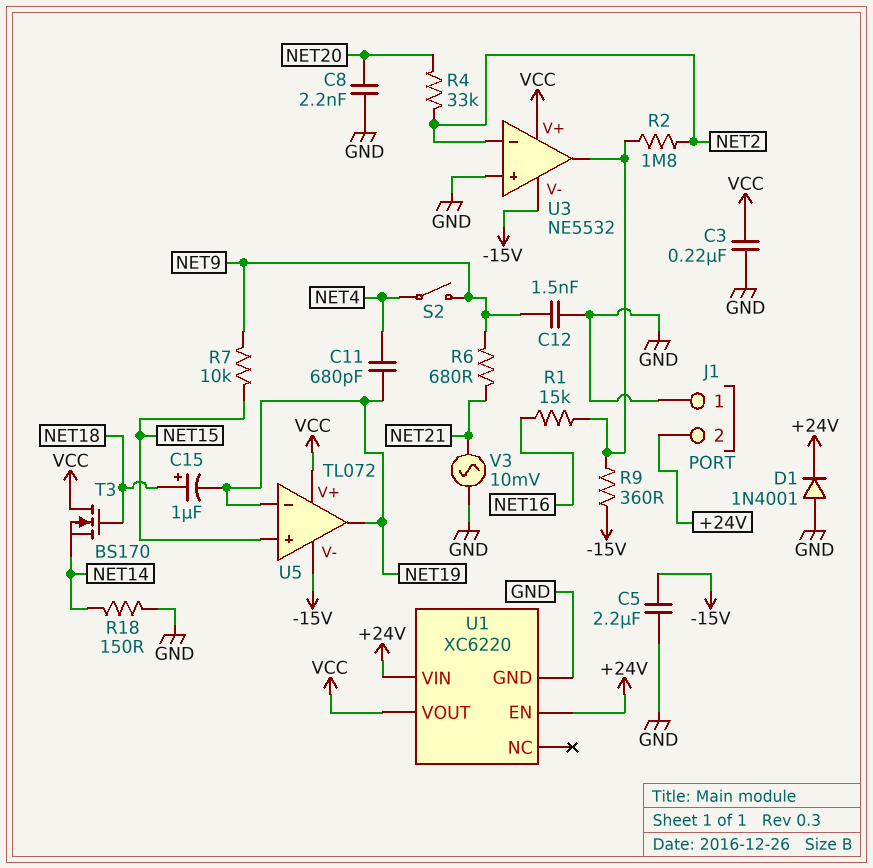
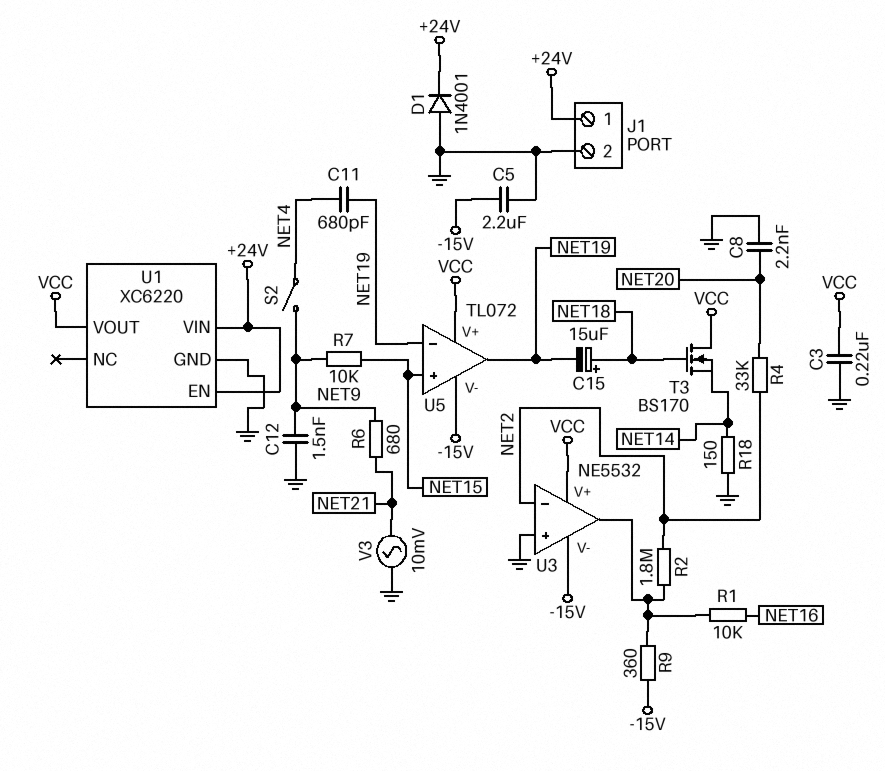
C15: 1uF (plus NET18, minus NET19) -> 15uF (plus NET18, minus NET19)
J1 pin 1: GND -> +24V
J1 pin 2: +24V -> GND
R1: 15k (NET16, U3/out) -> 10k (NET16, U3/out)

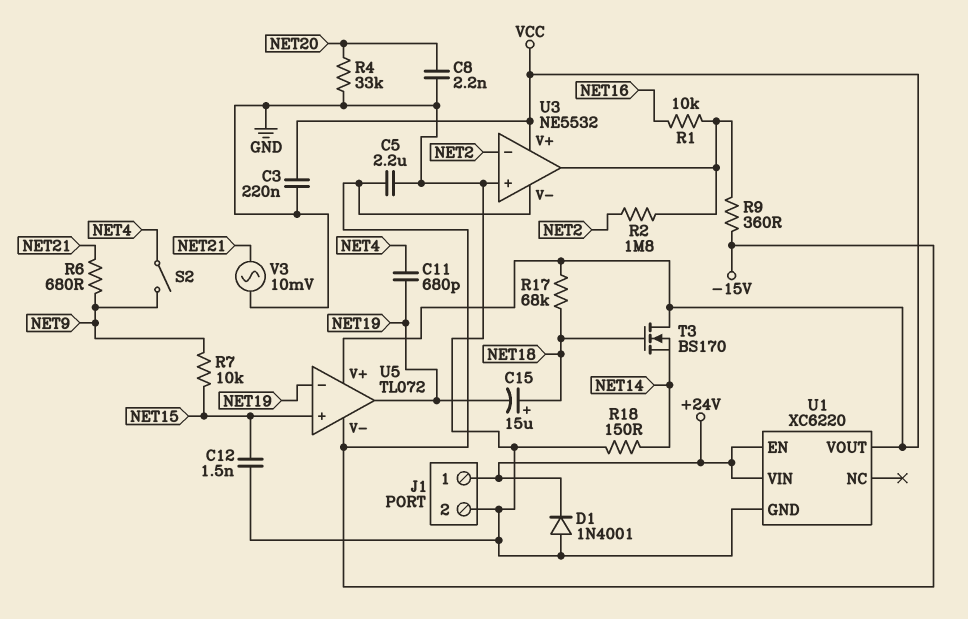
C12: 1.5nF (GND, NET9) -> 1.5nF (GND, NET15)
R4: 33k (NET2, NET20) -> 33k (GND, NET20)
R17: none -> 68k (NET18, VCC)

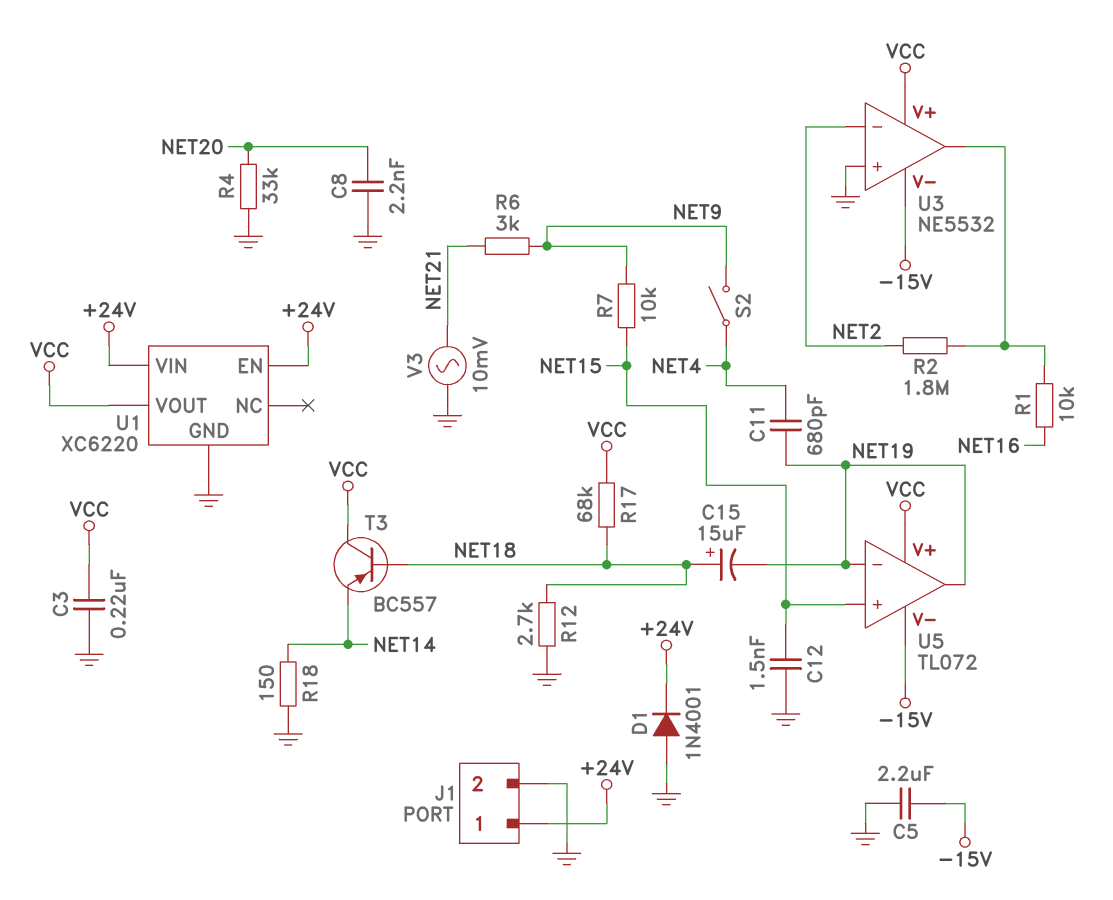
R6: 680 (NET9, NET21) -> 3k (NET9, NET21)
R9: 360 (-15V, U3/out) -> none
R12: none -> 2.7k (GND, NET18)
T3: NMOS BS170 (G NET18, D VCC, S NET14) -> PNP BC557 (B NET18, C VCC, E NET14)

